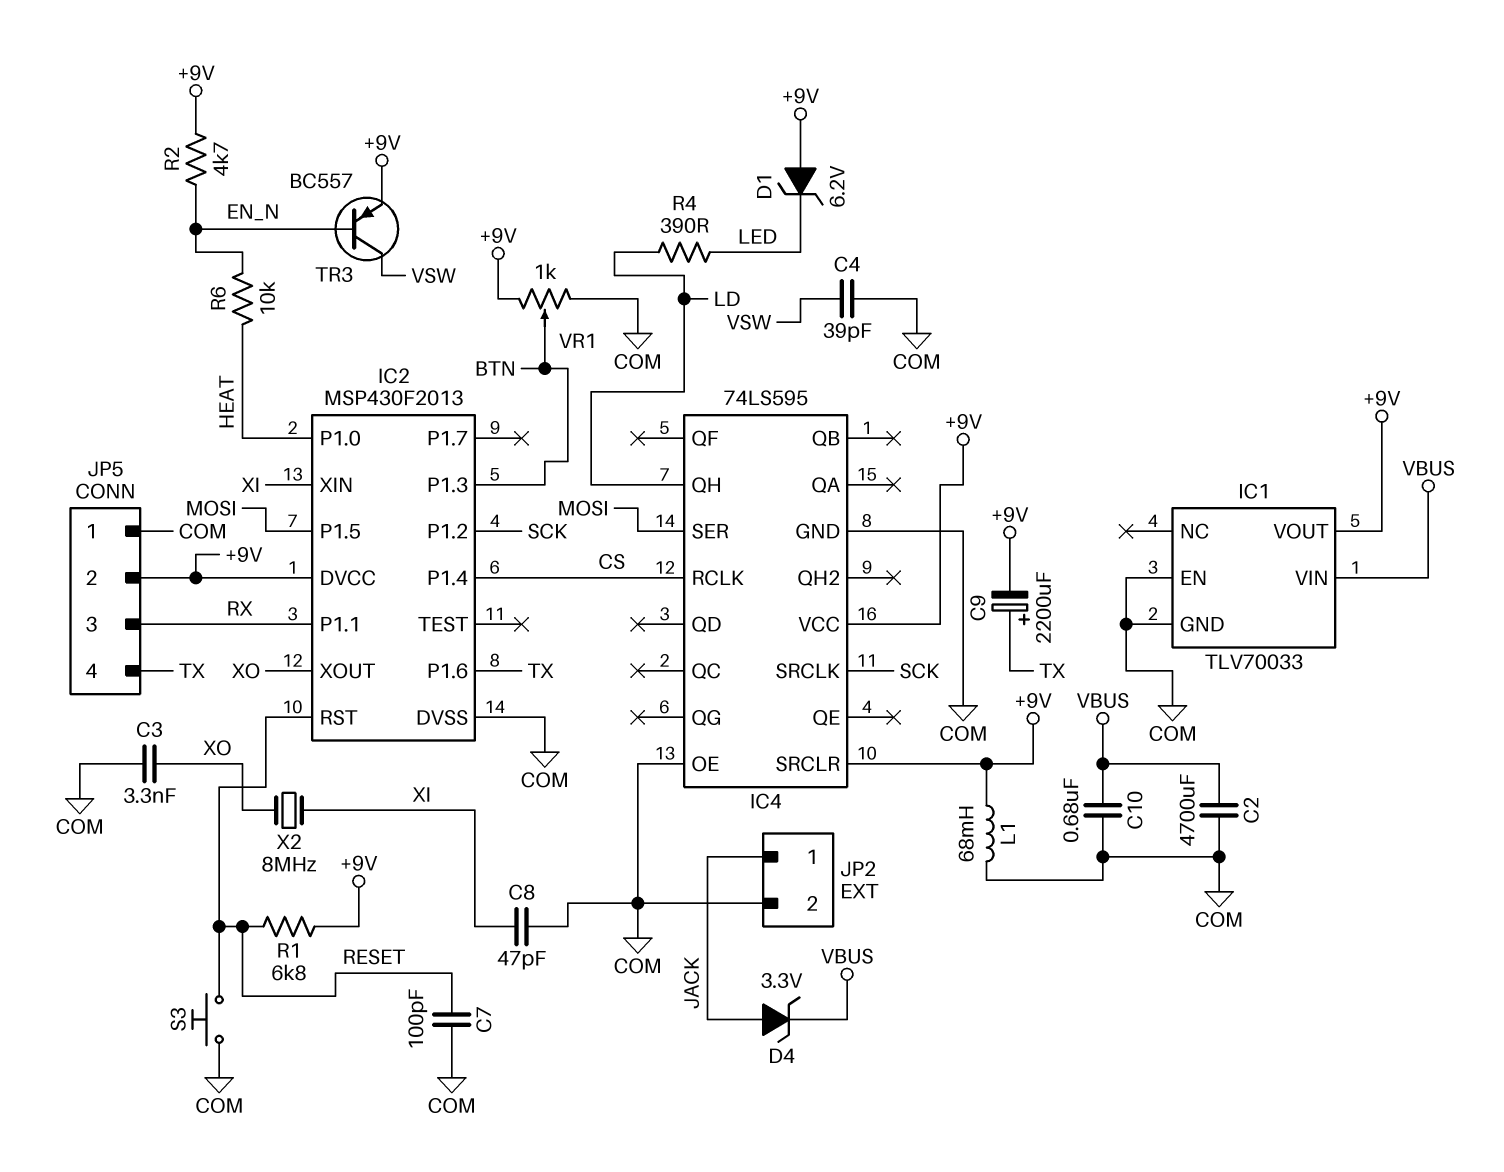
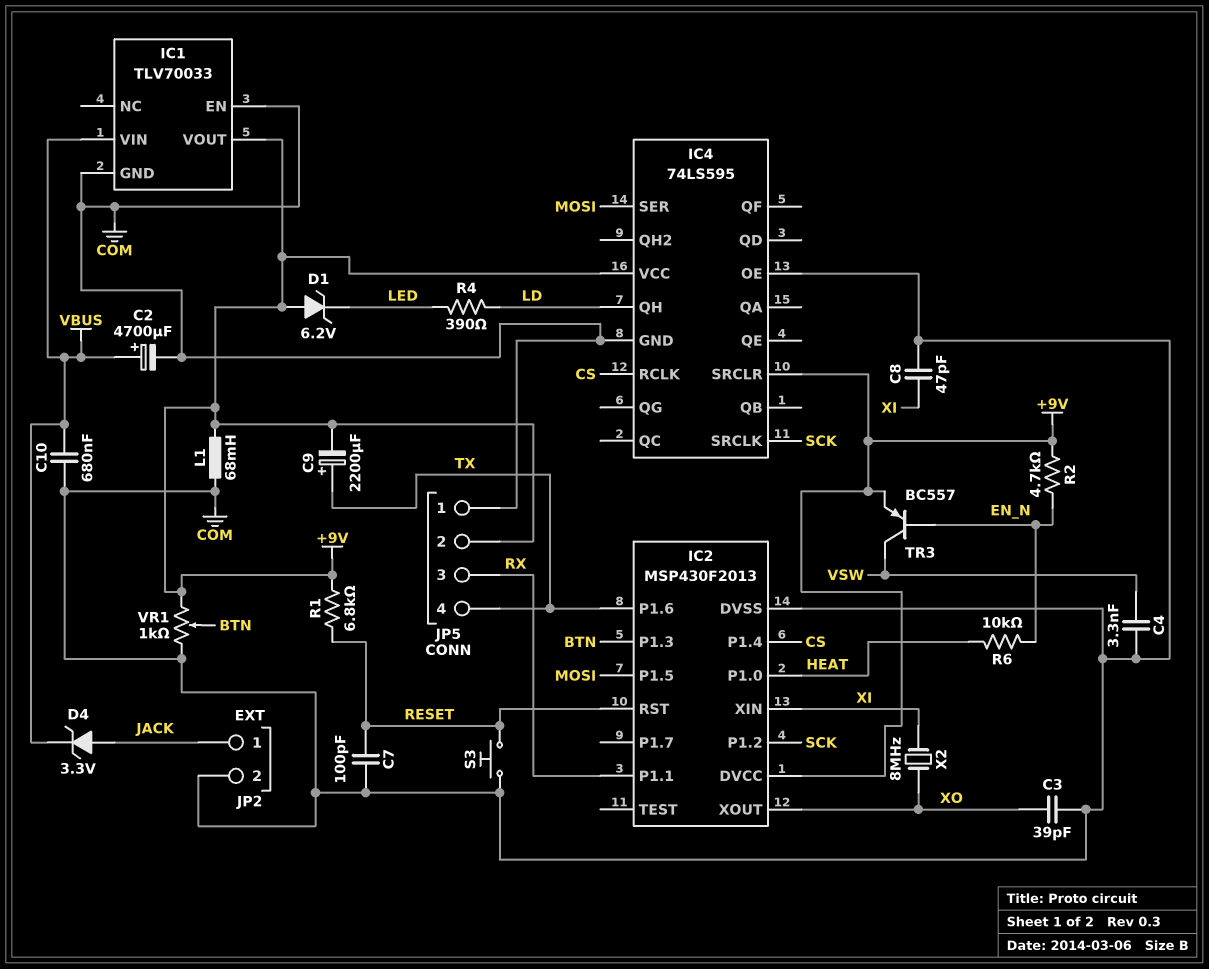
C2: 4700uF (COM, VBUS) -> 4700uF (plus VBUS, minus COM)
C3: 3.3nF (COM, XO) -> 39pF (COM, XO)
C4: 39pF (COM, VSW) -> 3.3nF (COM, VSW)

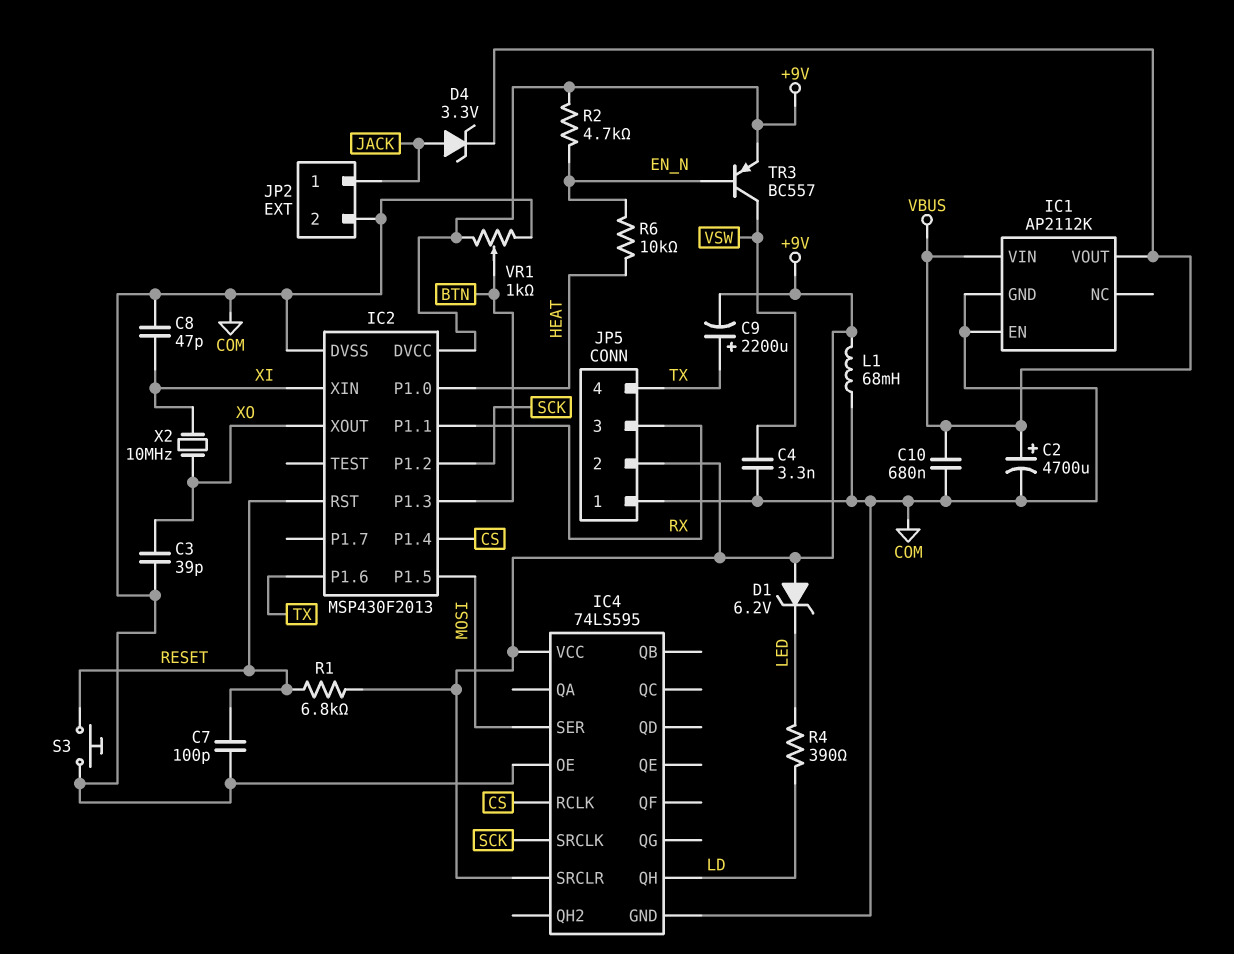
IC1: TLV70033 -> AP2112K
IC1 pin VOUT: +9V -> VBUS
X2: 8MHz (XI, XO) -> 10MHz (XI, XO)

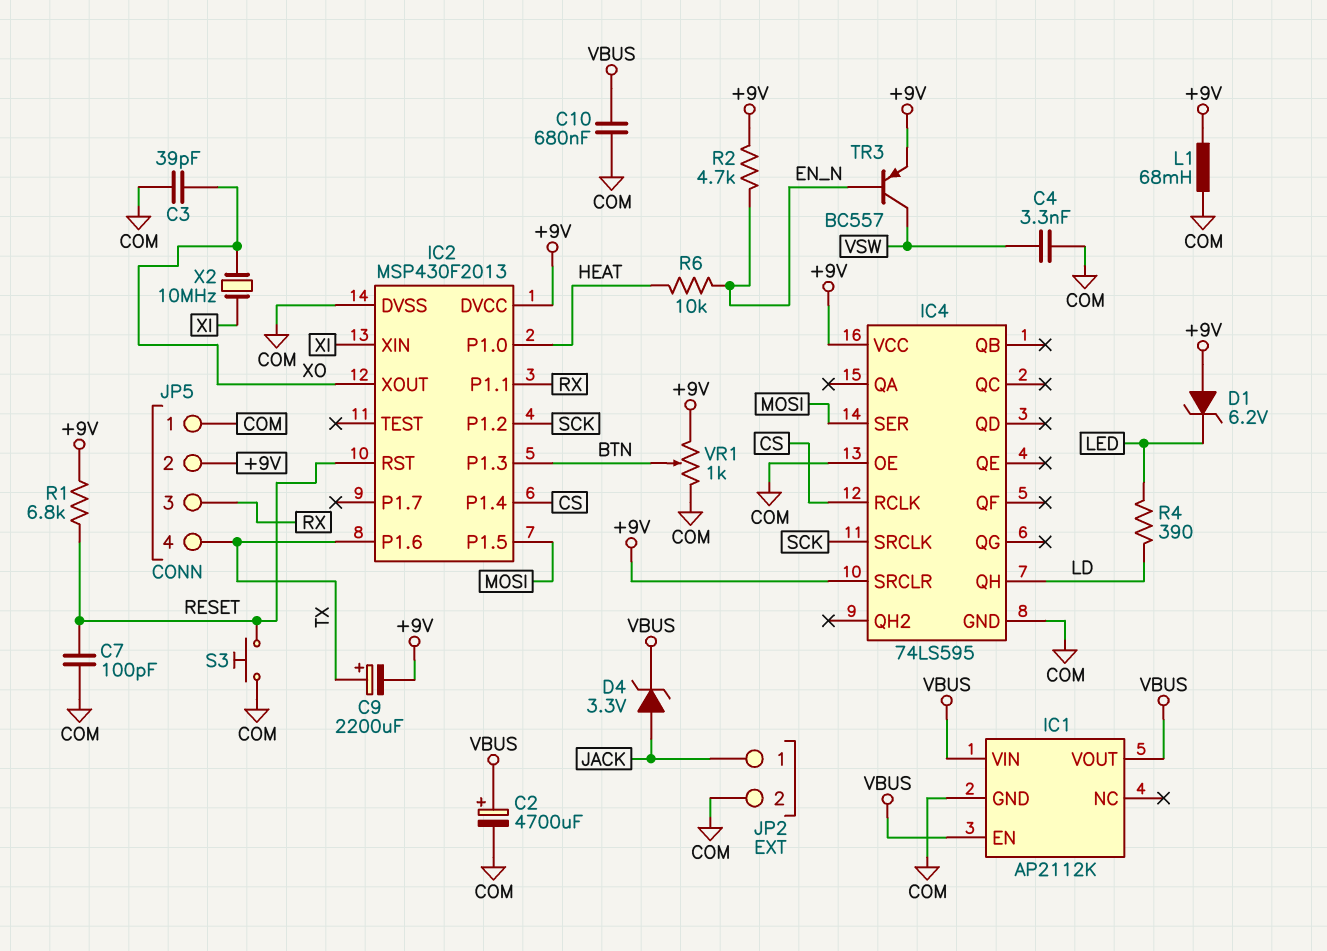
C8: 47pF (COM, XI) -> none
IC1 pin EN: COM -> VBUS

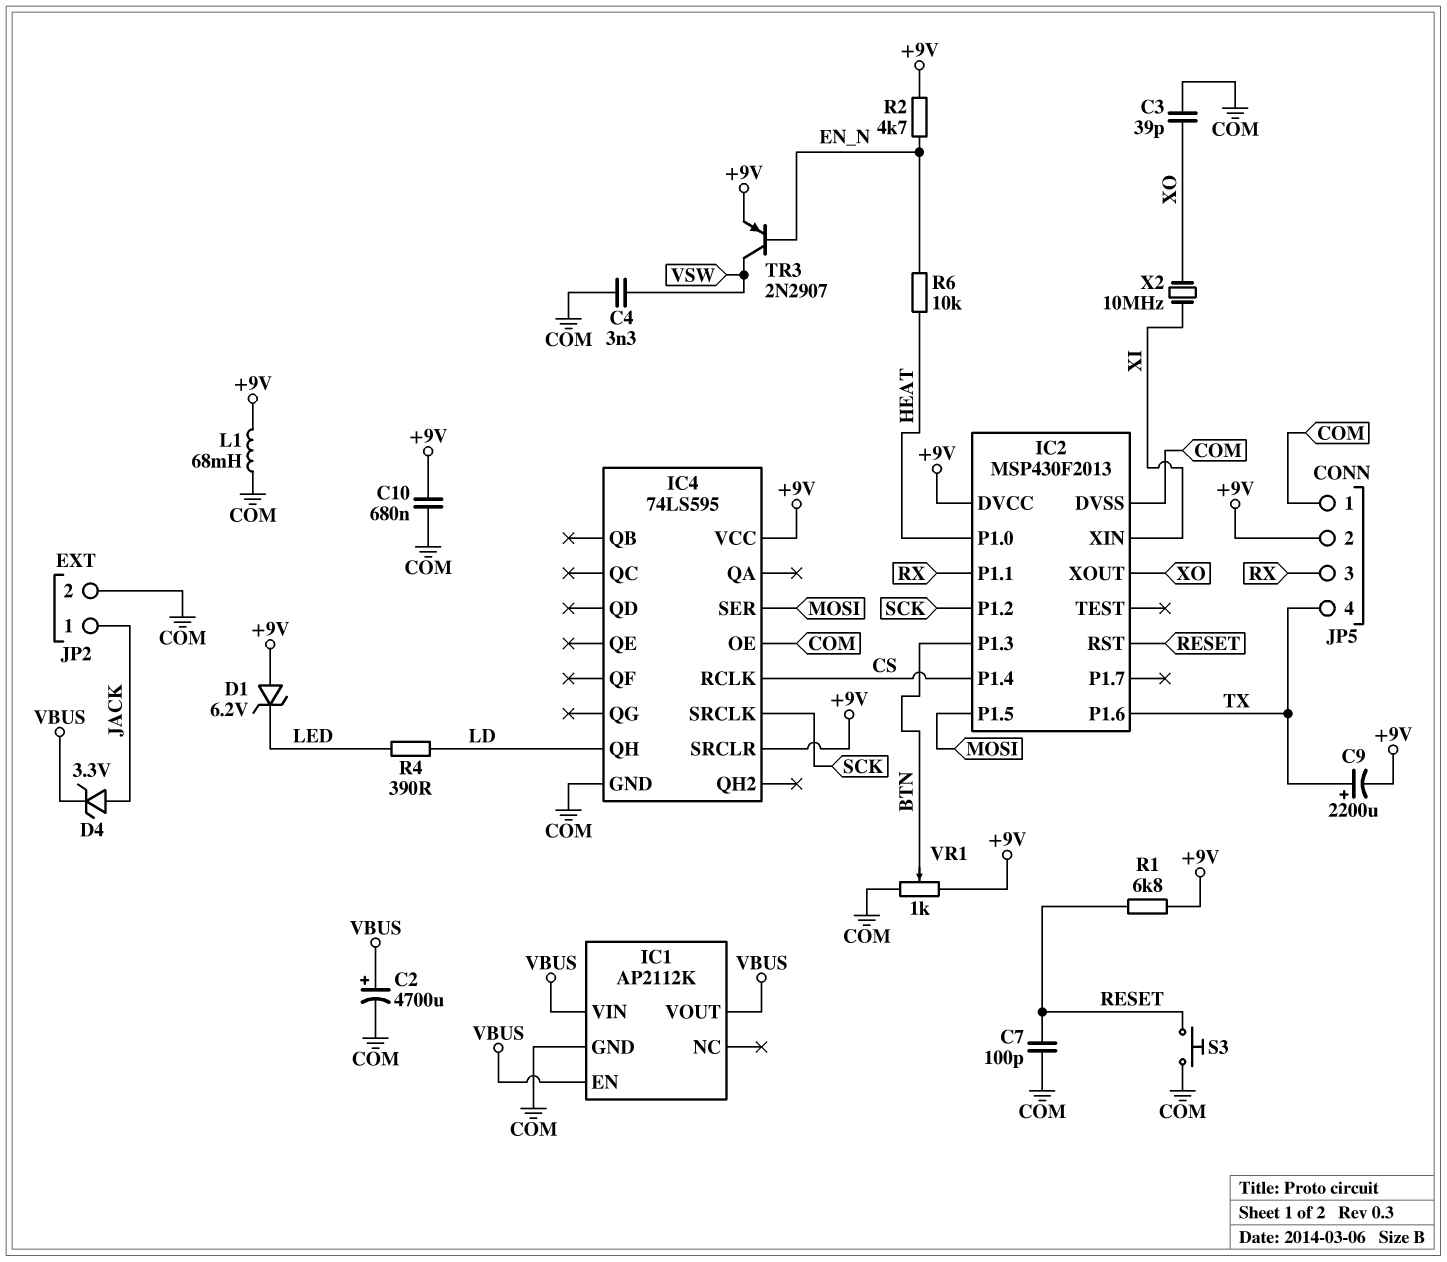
C10: 680nF (COM, VBUS) -> 680nF (+9V, COM)
TR3: PNP BC557 (B EN_N, C VSW, E +9V) -> PNP 2N2907 (B EN_N, C VSW, E +9V)

